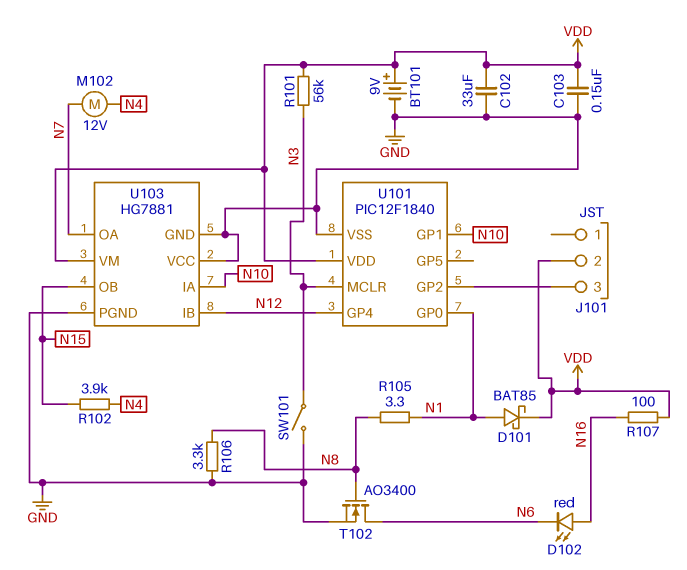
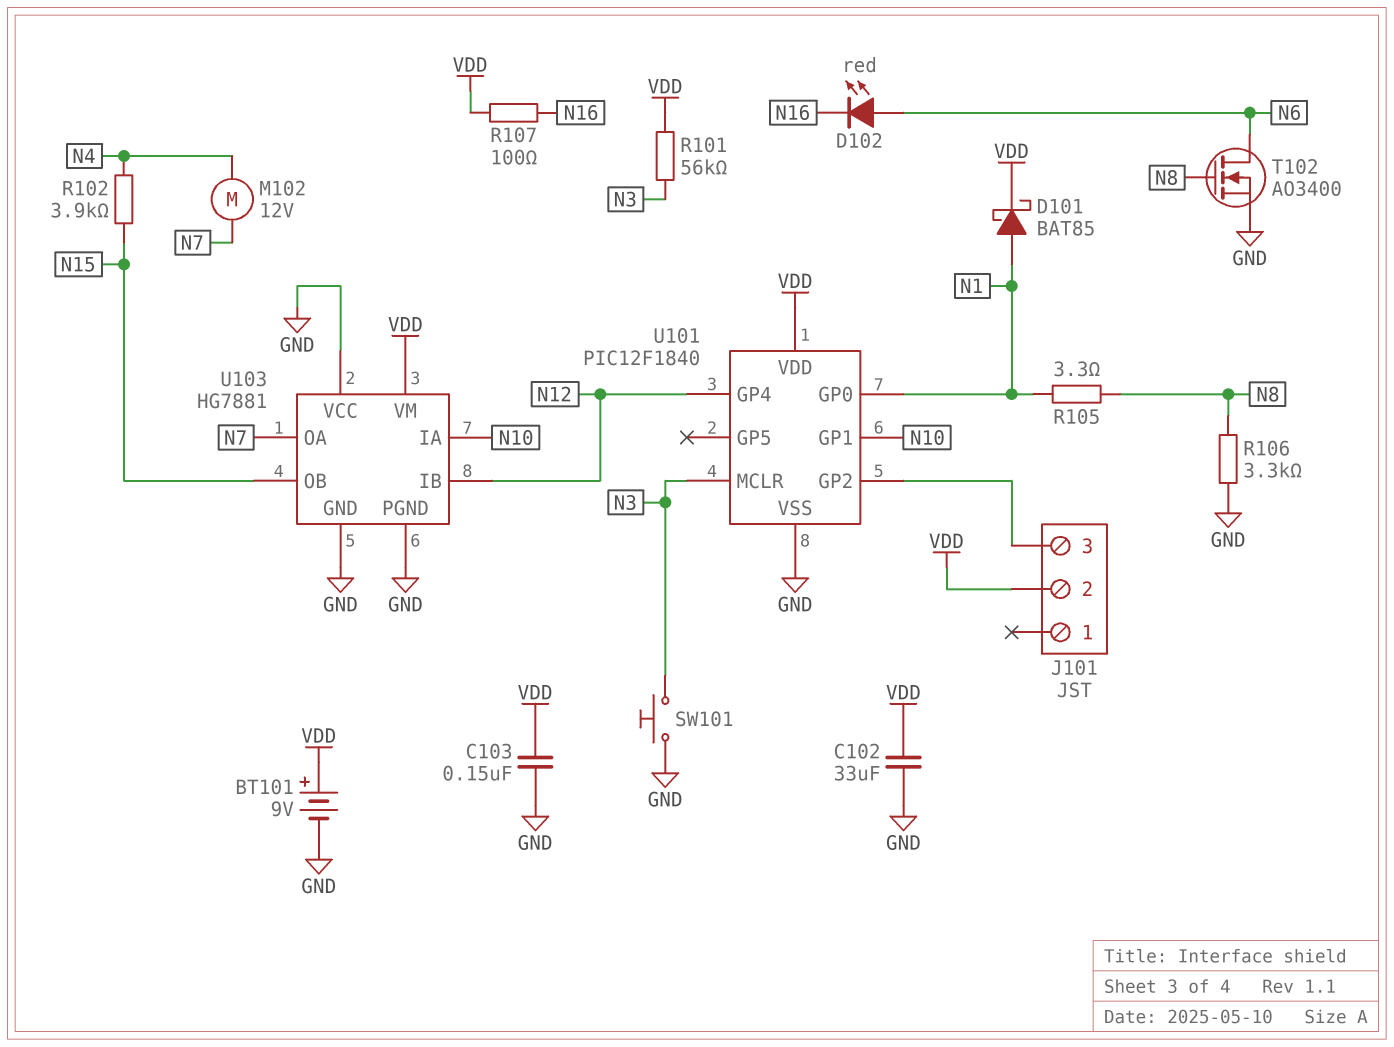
D102: LED red (A N16, K N6) -> LED red (A N6, K N16)
SW101: switch (GND, N3) -> button (GND, N3)

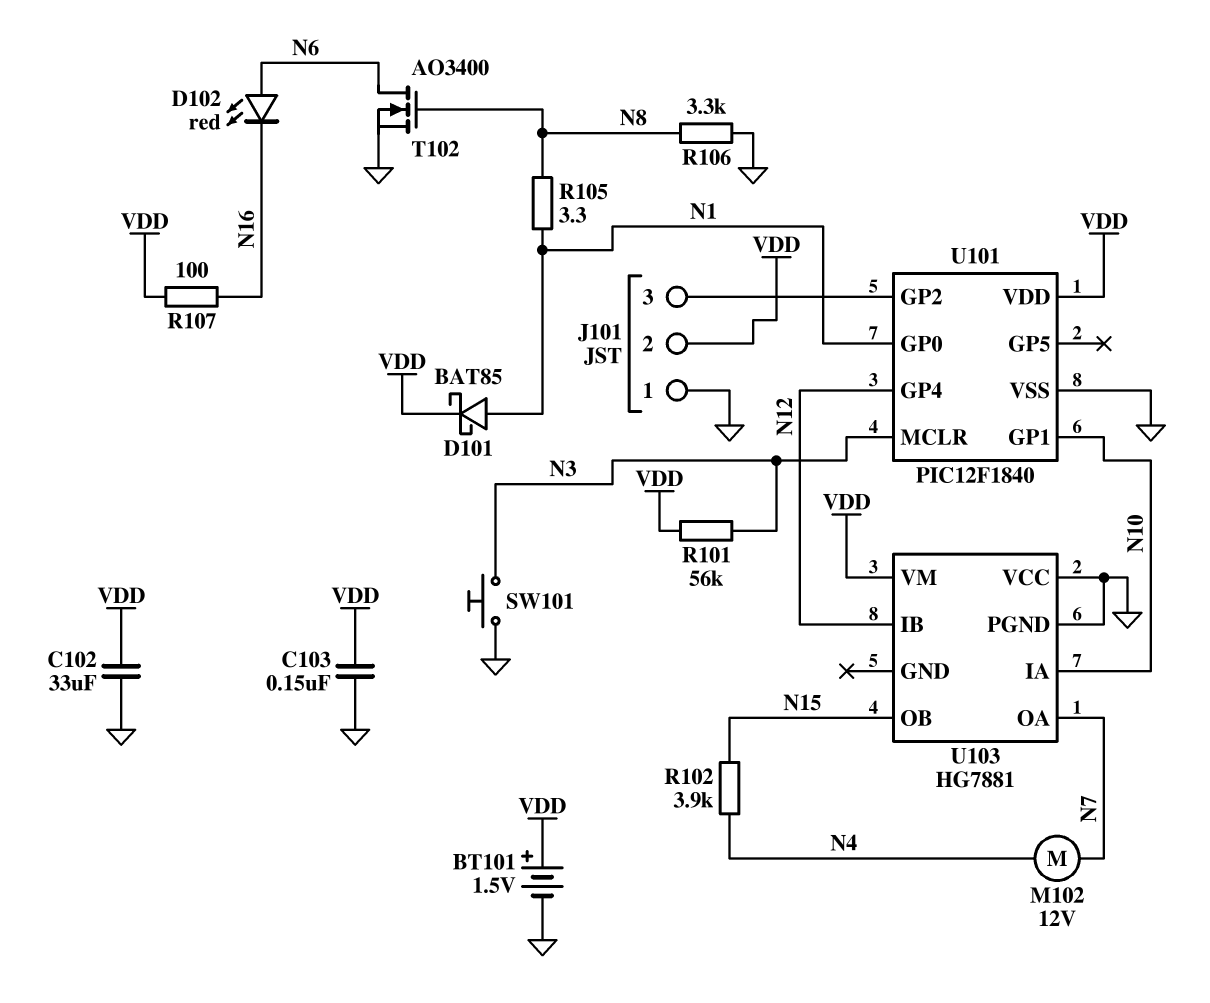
BT101: 9V (plus VDD, minus GND) -> 1.5V (plus VDD, minus GND)
J101 pin 1: none -> GND
U103 pin GND: GND -> none

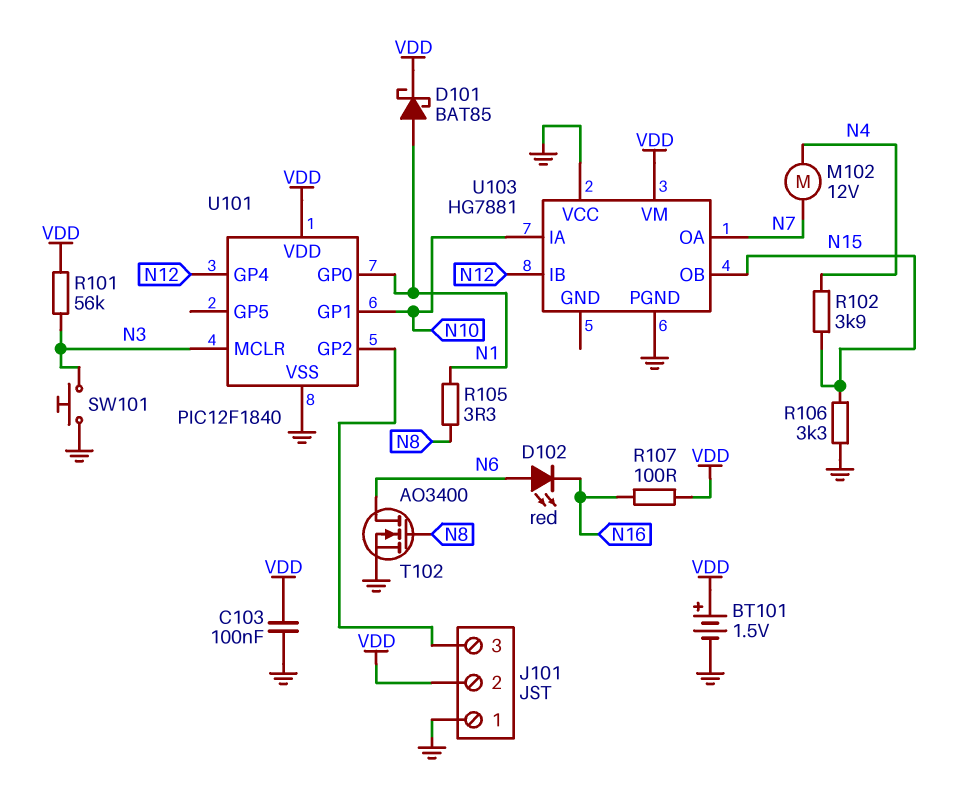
C102: 33uF (GND, VDD) -> none
C103: 150nF (GND, VDD) -> 100nF (GND, VDD)
R106: 3.3k (GND, N8) -> 3.3k (GND, N15)

